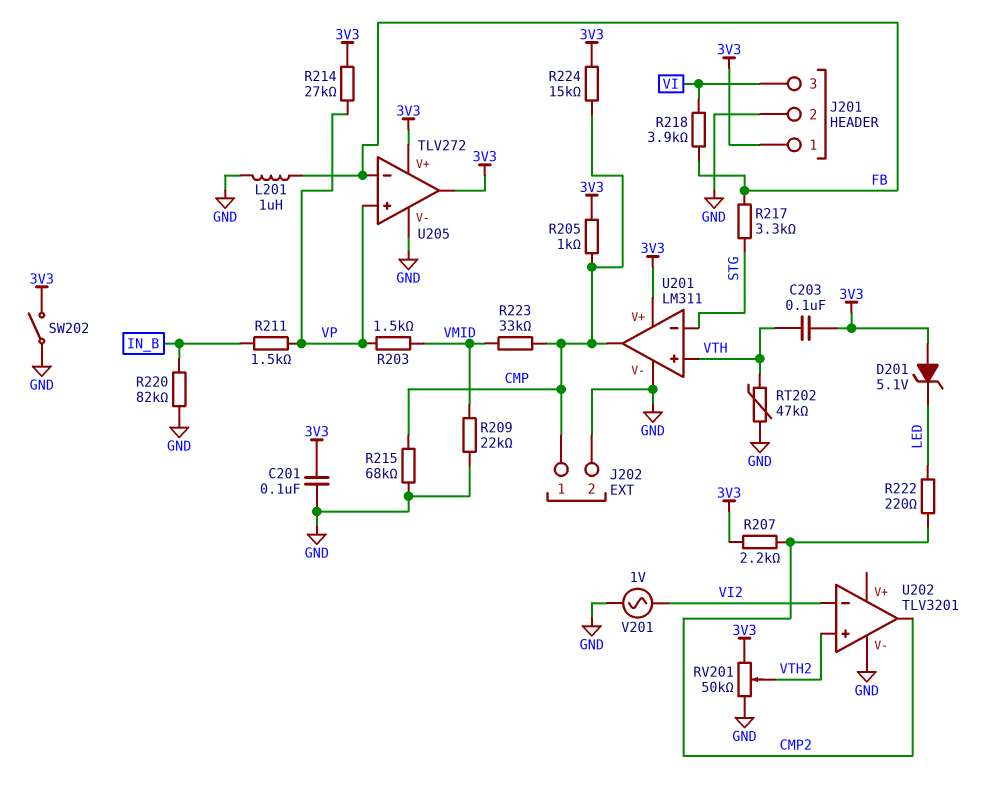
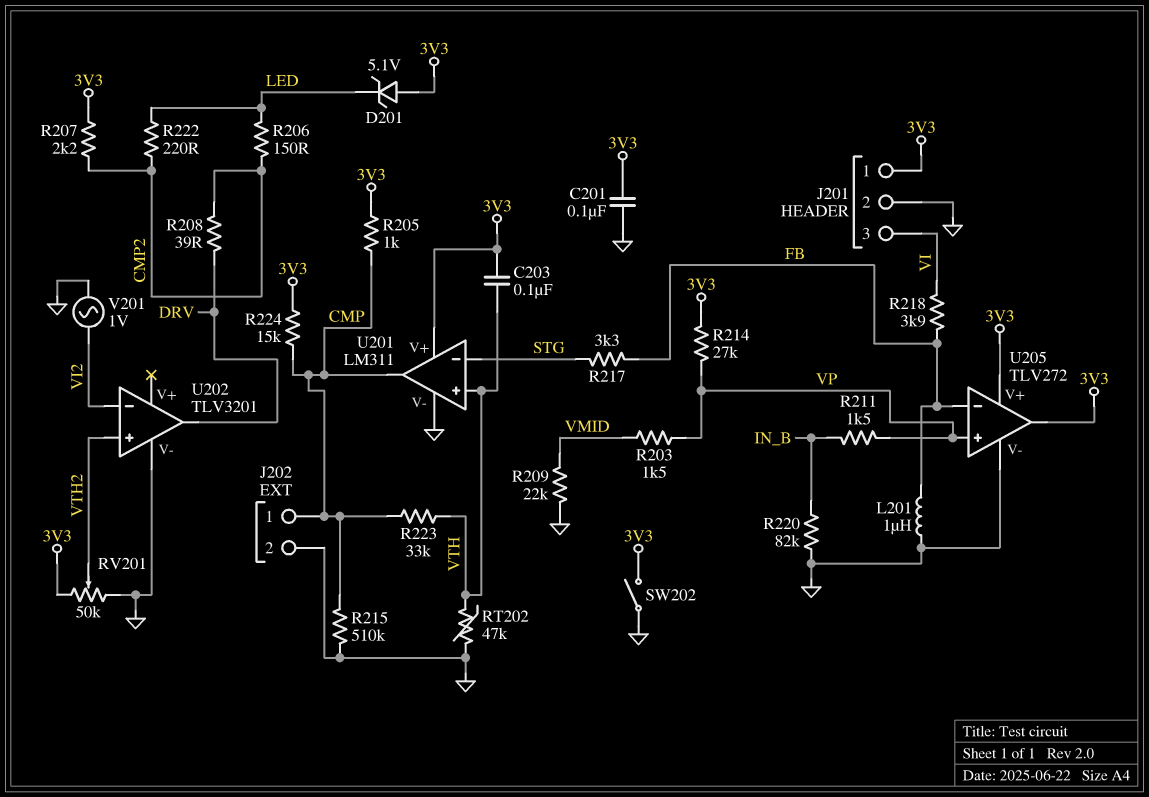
R206: none -> 150 (CMP2, LED)
R208: none -> 39 (CMP2, DRV)
R215: 68k (CMP, GND) -> 510k (CMP, GND)
R223: 33k (CMP, VMID) -> 33k (CMP, VTH)
U202 pin out: CMP2 -> DRV

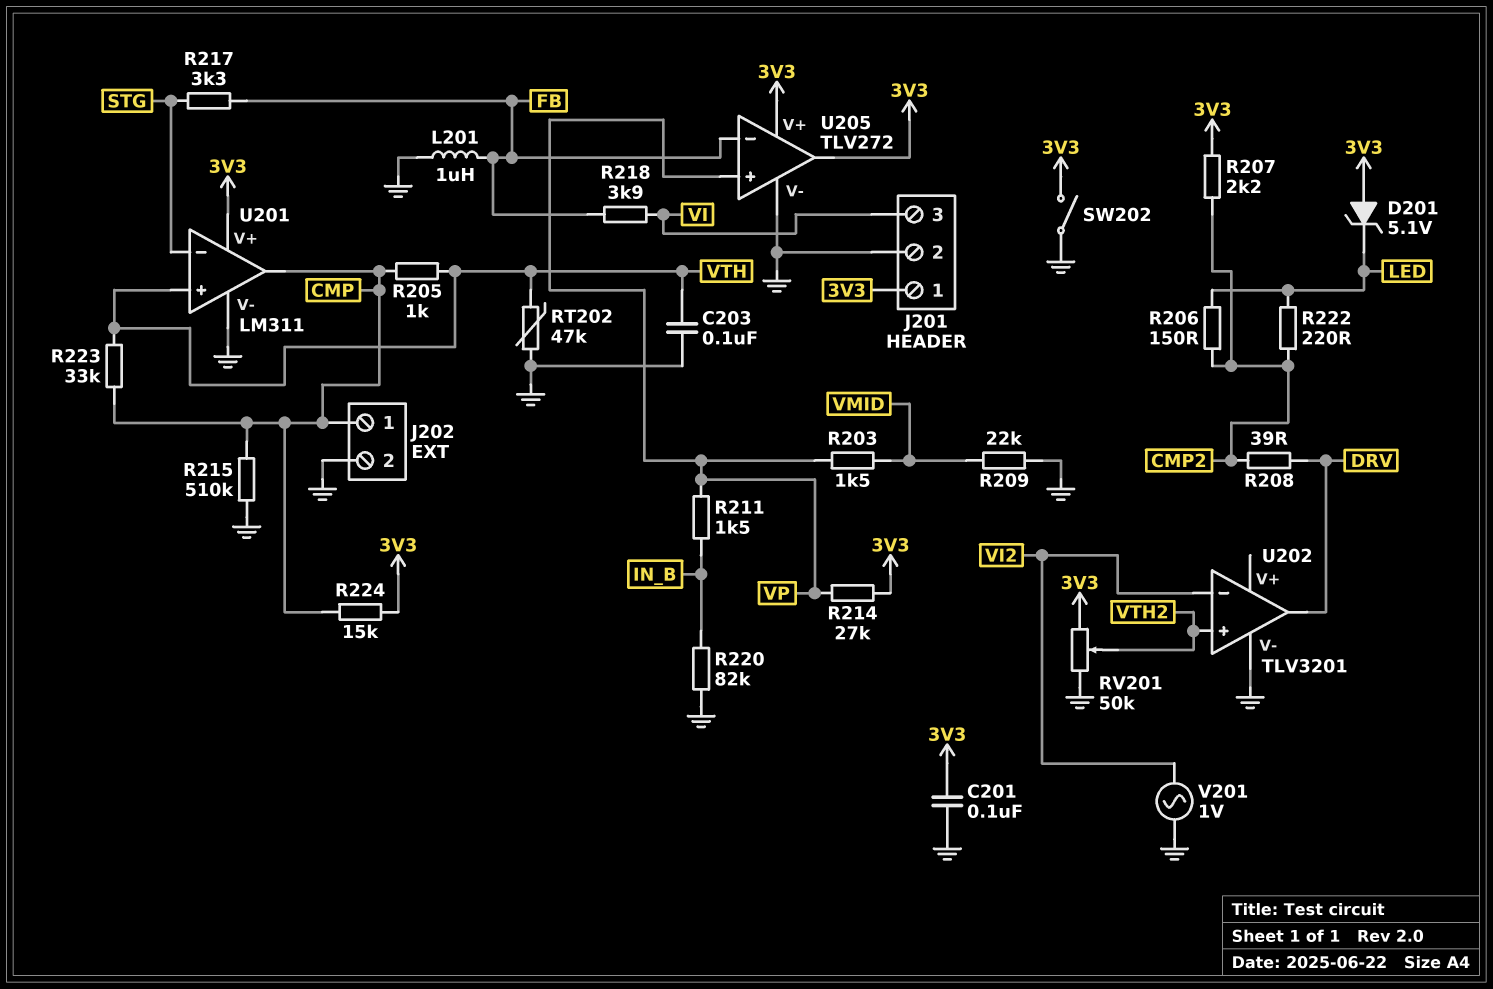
C203: 100nF (3V3, VTH) -> 100nF (GND, VTH)
R205: 1k (3V3, CMP) -> 1k (CMP, VTH)

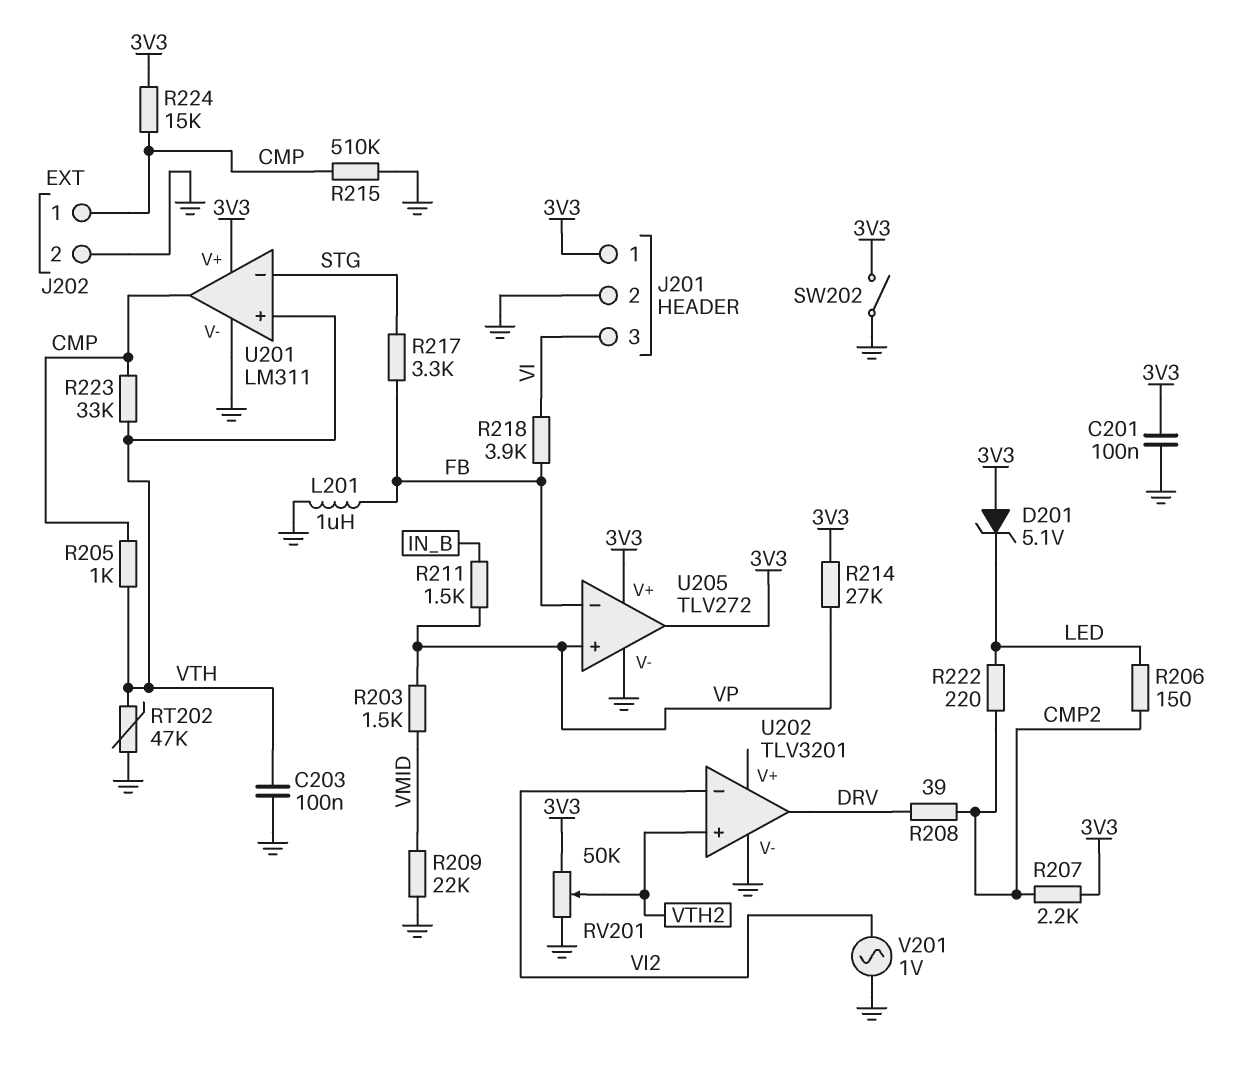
R220: 82k (GND, IN_B) -> none

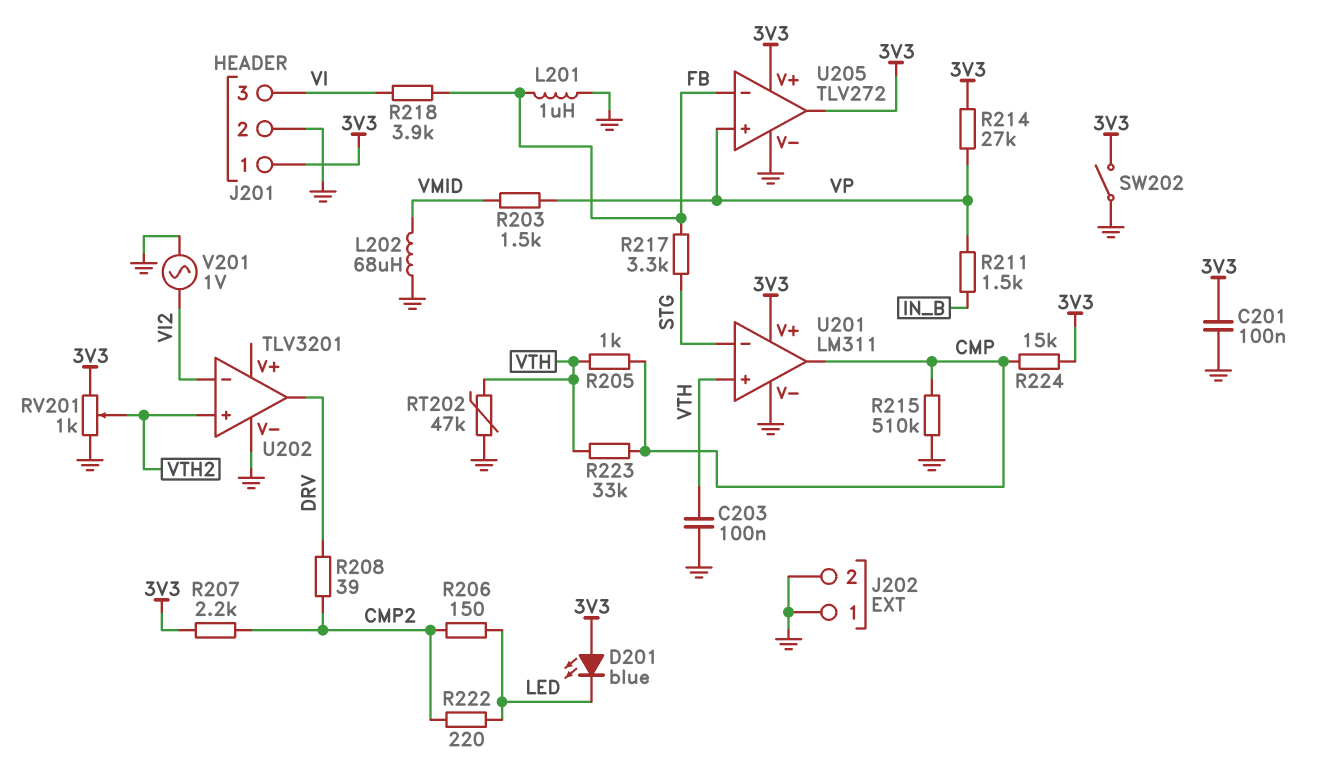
D201: zener 5.1V (A 3V3, K LED) -> LED blue (A 3V3, K LED)
J202 pin 1: CMP -> GND
L202: none -> 68uH (GND, VMID)
R209: 22k (GND, VMID) -> none
RV201: 50k (3V3, GND, wiper VTH2) -> 1k (3V3, GND, wiper VTH2)

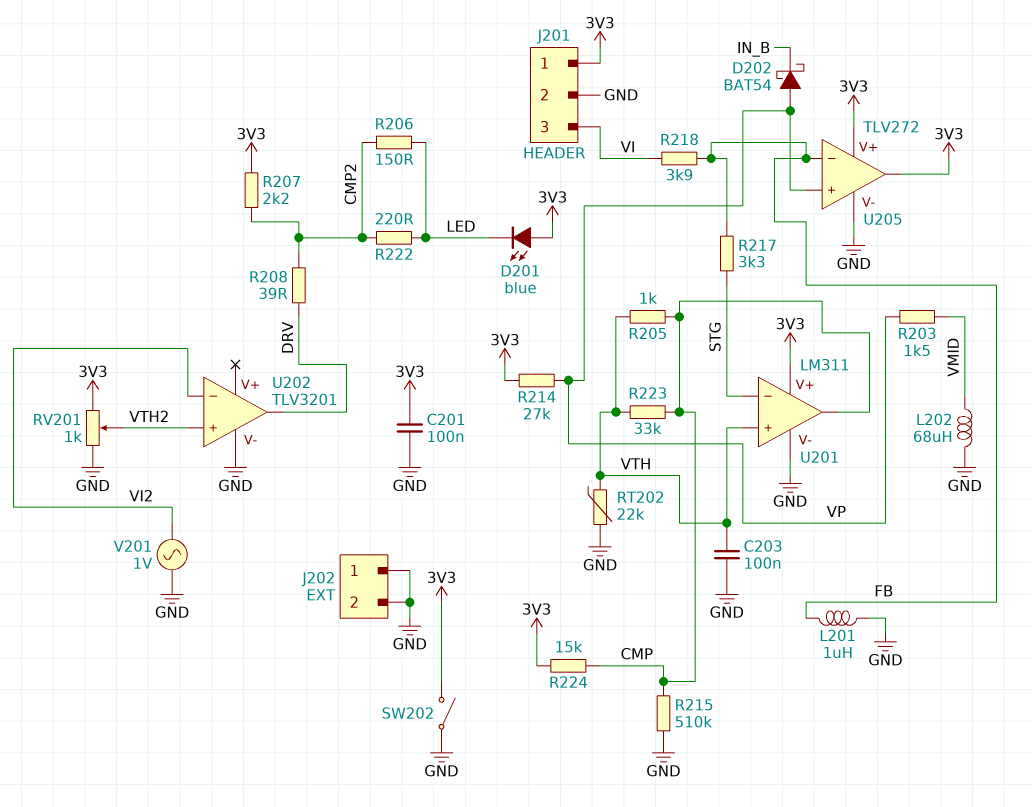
D202: none -> schottky BAT54 (A VP, K IN_B)
R211: 1.5k (IN_B, VP) -> none
RT202: 47k (GND, VTH) -> 22k (GND, VTH)

